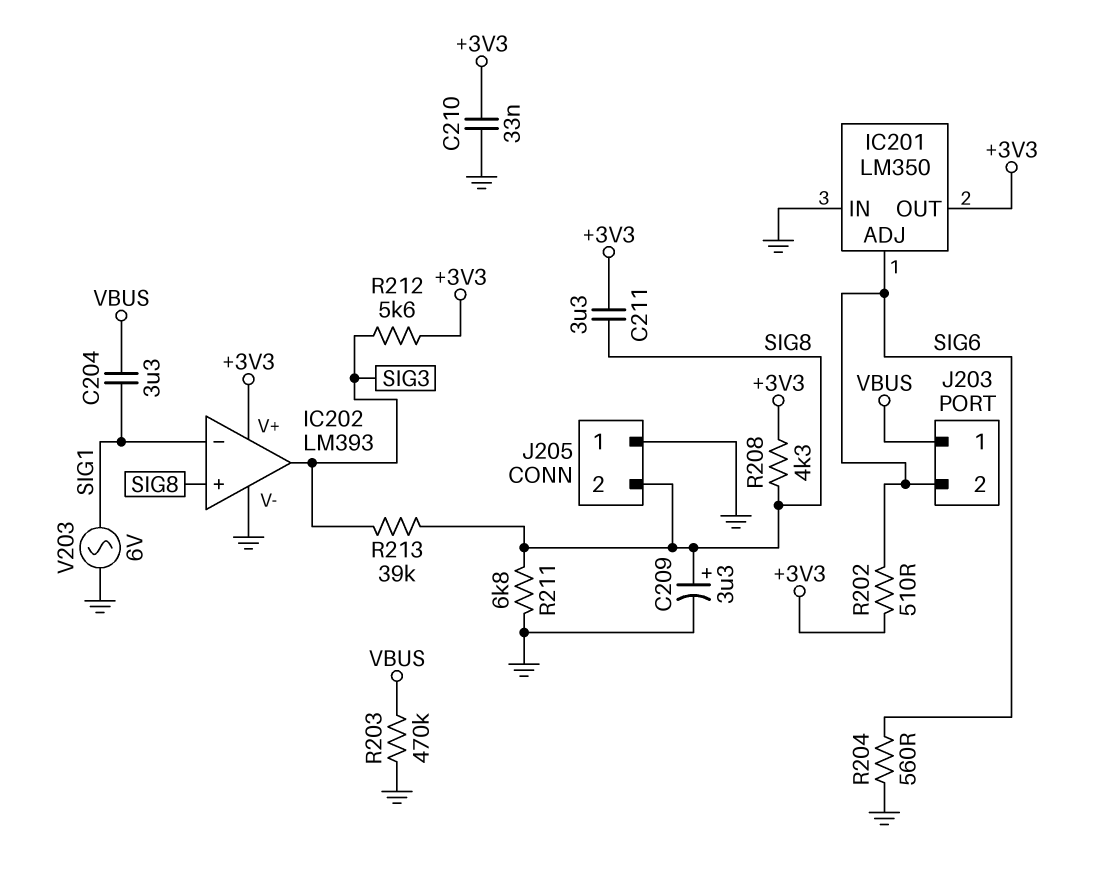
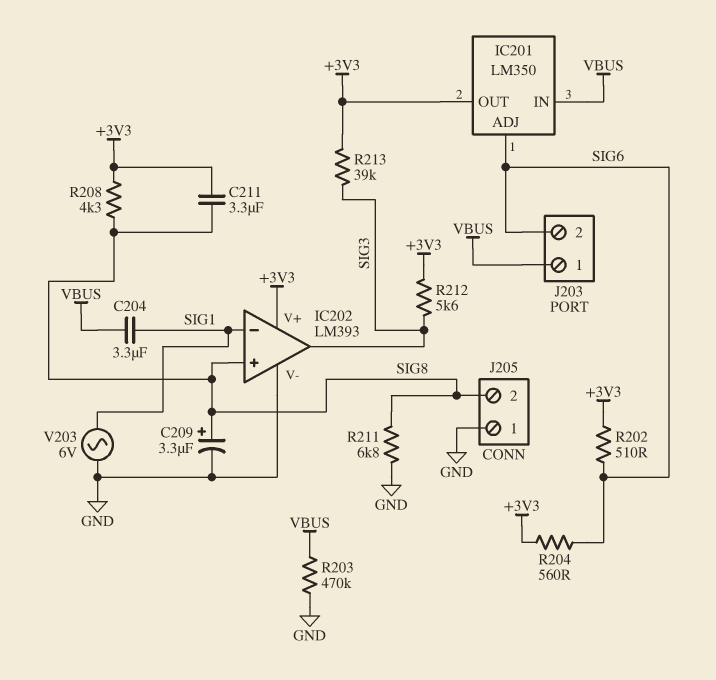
C210: 33nF (+3V3, GND) -> none
IC201 pin IN: GND -> VBUS
R204: 560 (GND, SIG6) -> 560 (+3V3, SIG6)
R213: 39k (SIG3, SIG8) -> 39k (+3V3, SIG3)

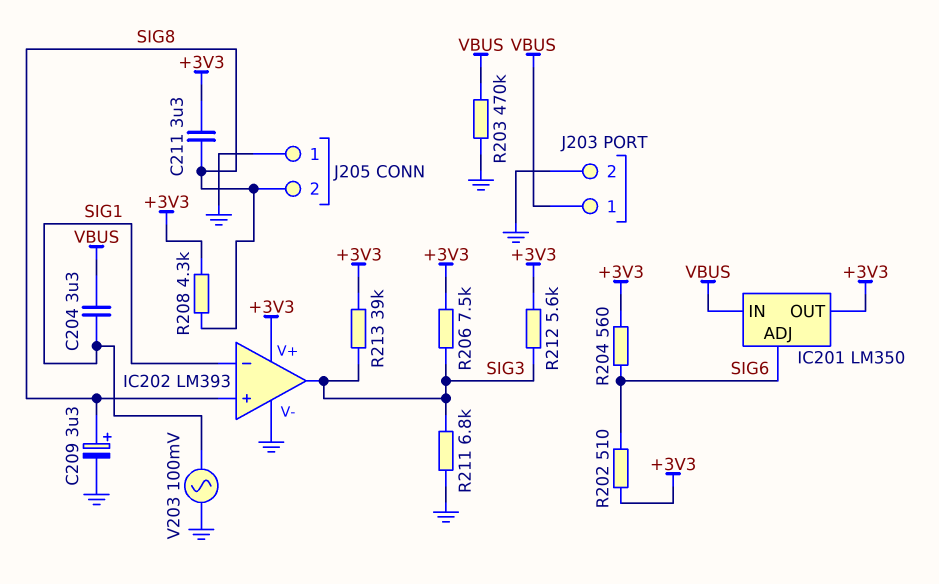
J203 pin 2: SIG6 -> GND
R206: none -> 7.5k (+3V3, SIG3)
R211: 6.8k (GND, SIG8) -> 6.8k (GND, SIG3)
V203: AC 6V (GND, SIG1) -> AC 100mV (GND, SIG1)

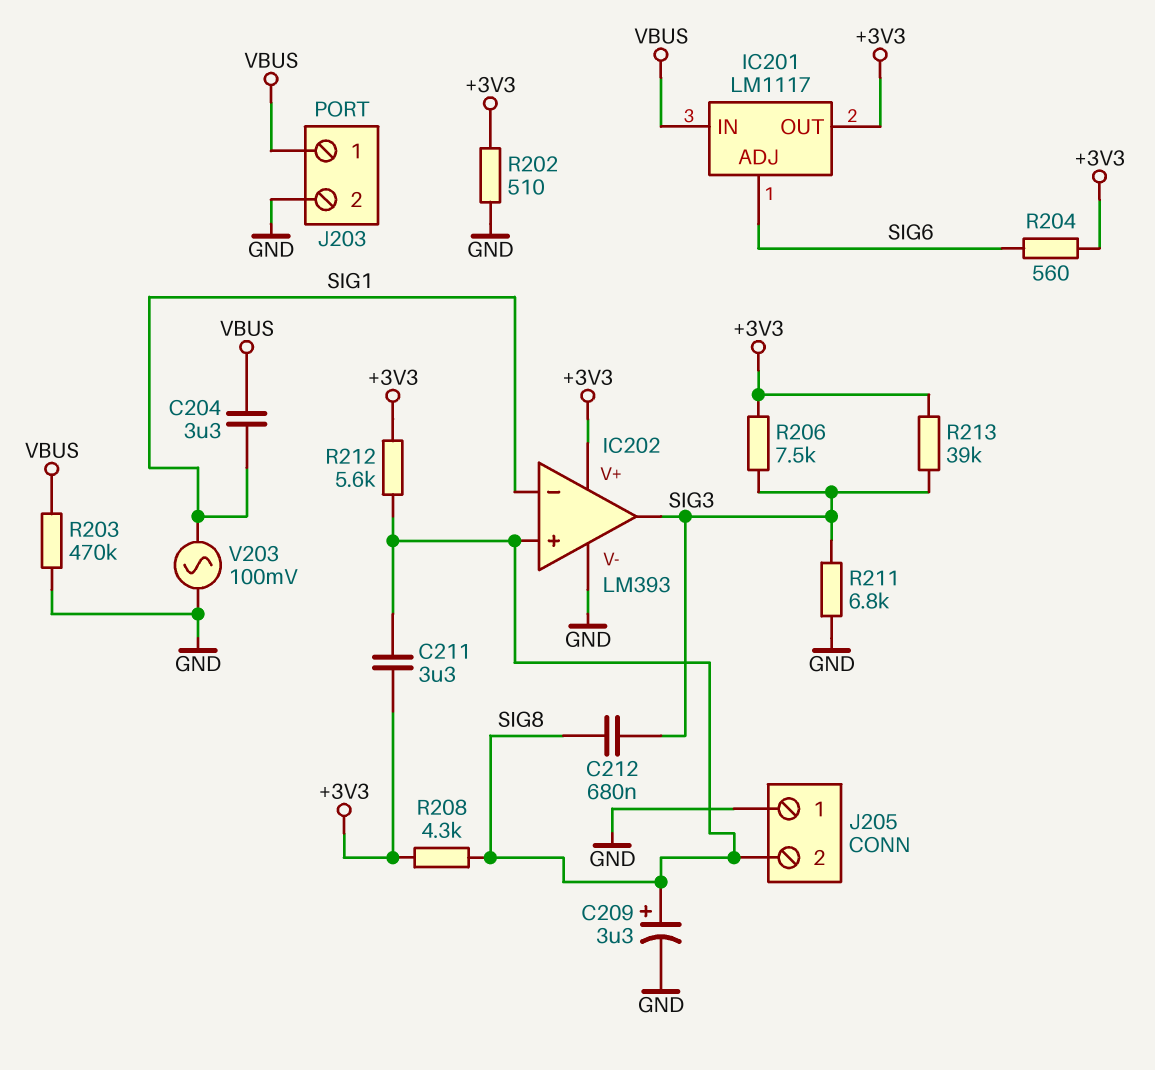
C212: none -> 680nF (SIG3, SIG8)
IC201: LM350 -> LM1117
R202: 510 (+3V3, SIG6) -> 510 (+3V3, GND)
R212: 5.6k (+3V3, SIG3) -> 5.6k (+3V3, SIG8)

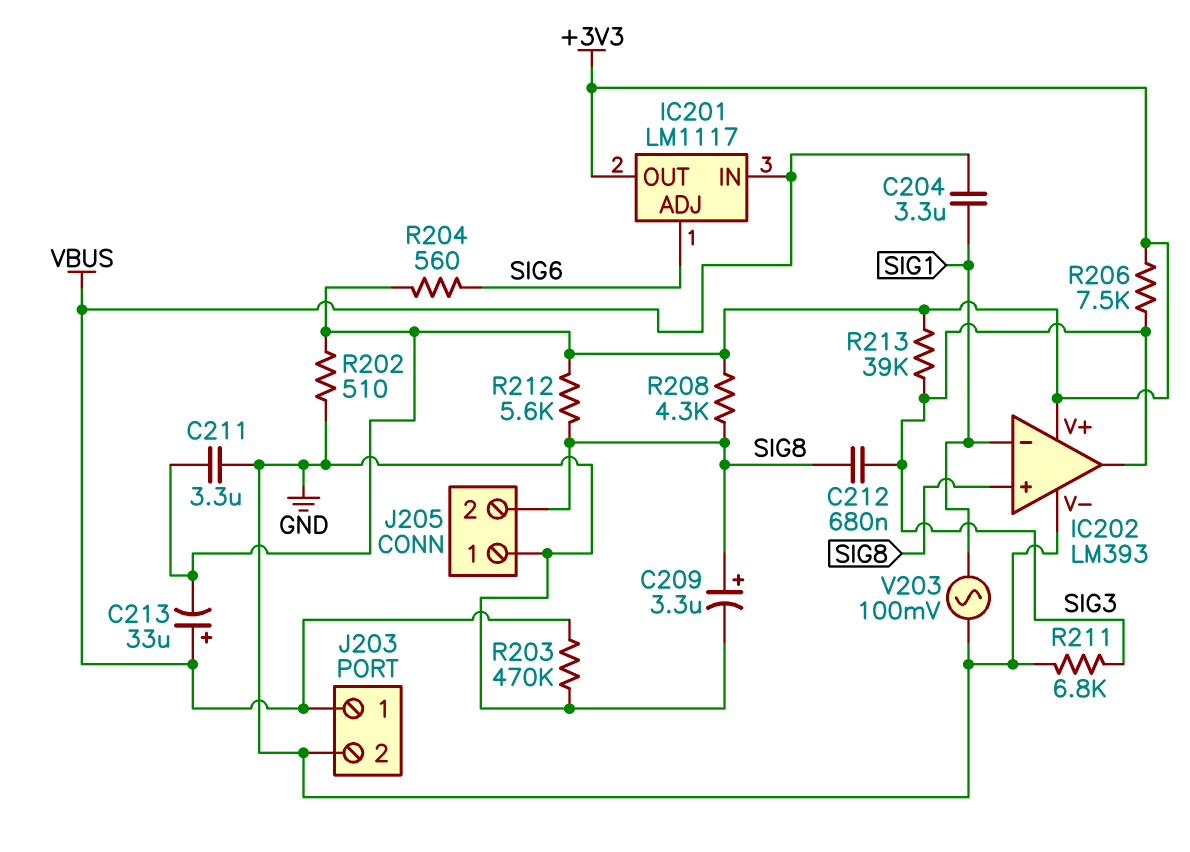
C211: 3.3uF (+3V3, SIG8) -> 3.3uF (+3V3, GND)
C213: none -> 33uF (plus VBUS, minus +3V3)

